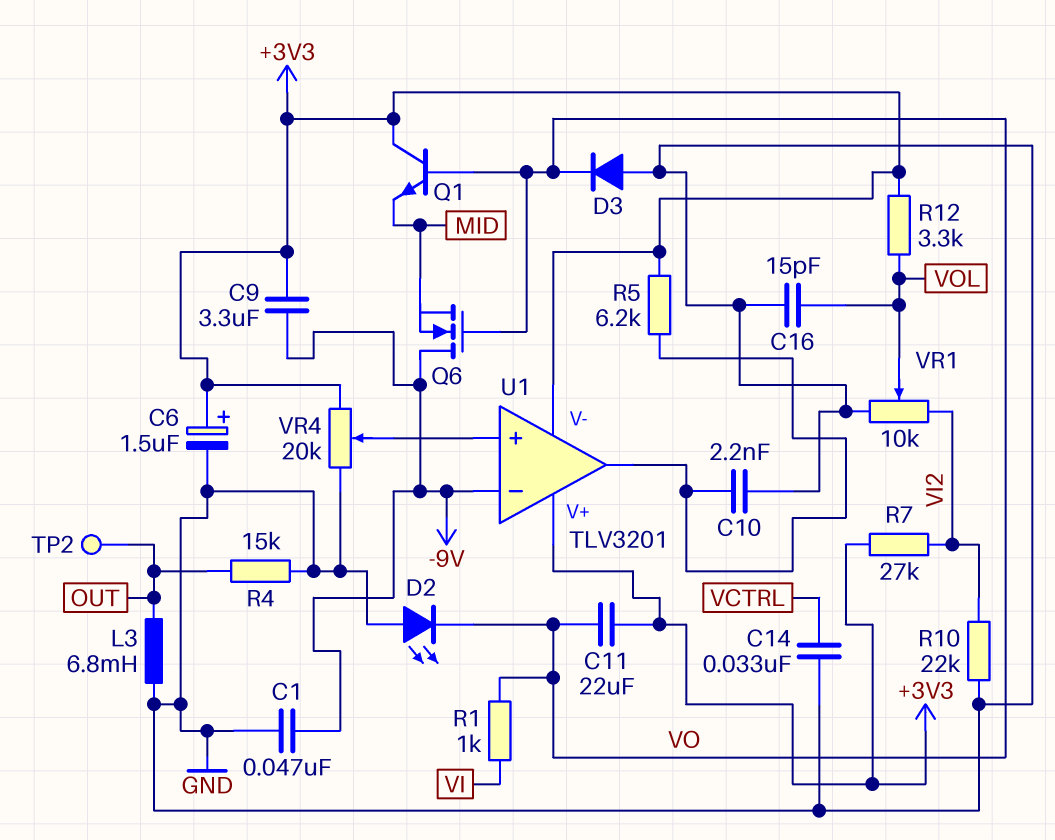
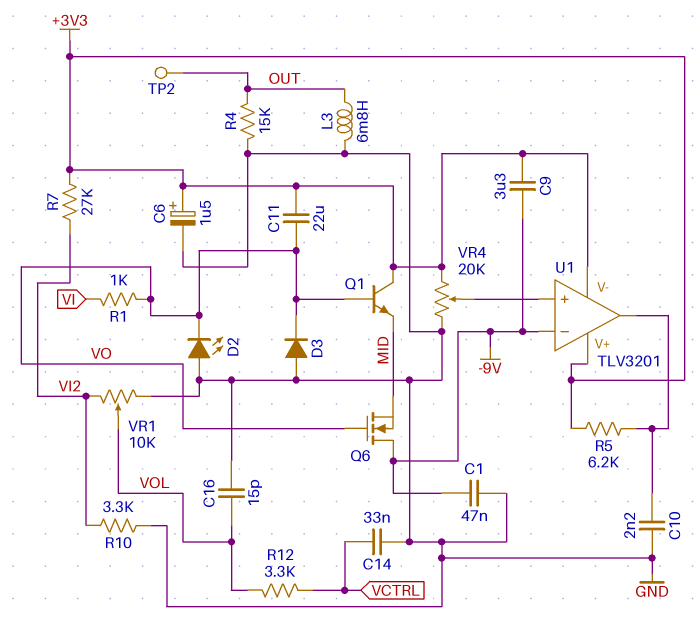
R10: 22k (GND, VI2) -> 3.3k (GND, VI2)
R12: 3.3k (+3V3, VOL) -> 3.3k (VCTRL, VOL)

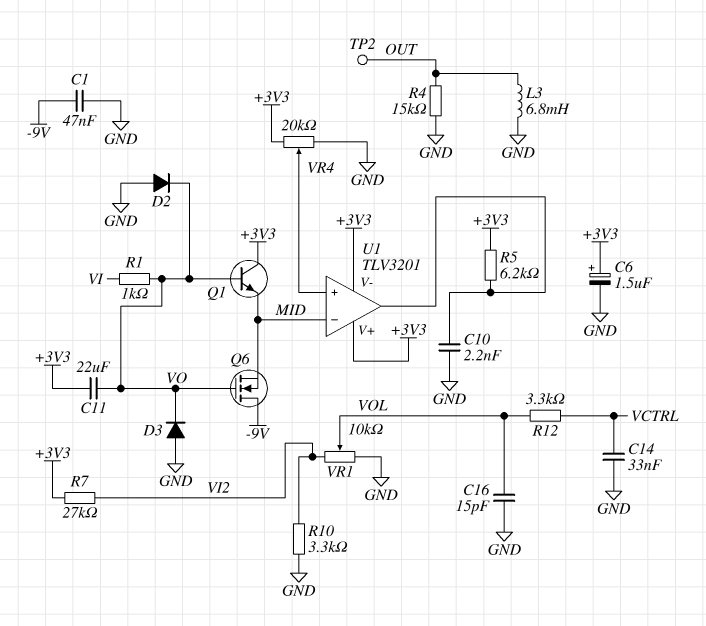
C9: 3.3uF (+3V3, -9V) -> none
D2: LED (A GND, K VO) -> diode (A GND, K VO)
U1 pin in-: -9V -> MID

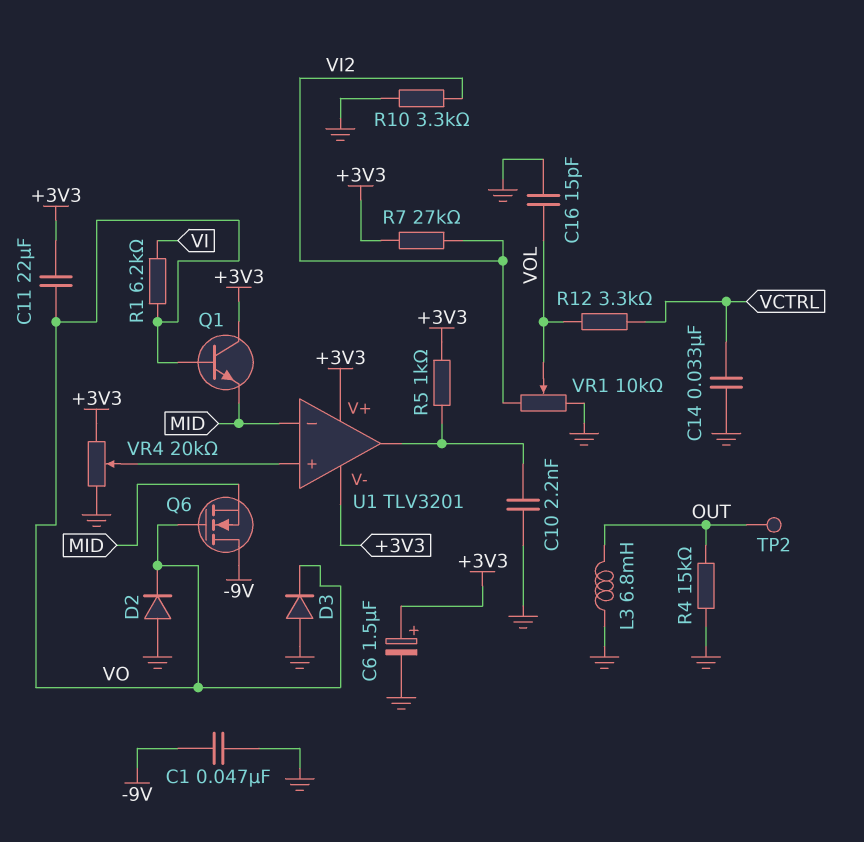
R1: 1k (VI, VO) -> 6.2k (VI, VO)
R5: 6.2k (+3V3, U1/out) -> 1k (+3V3, U1/out)

